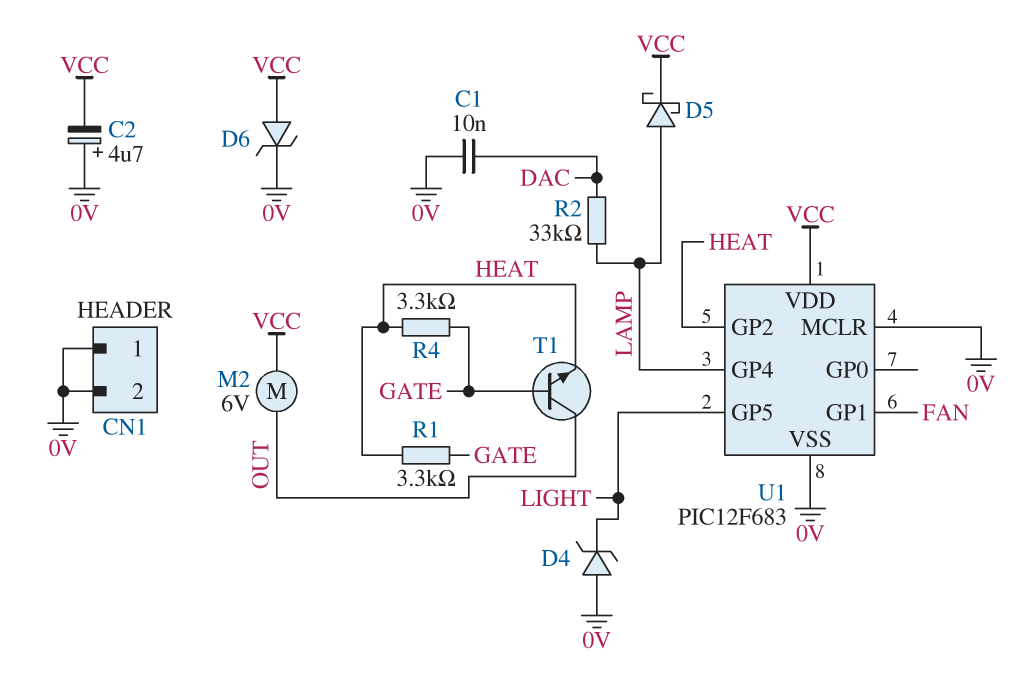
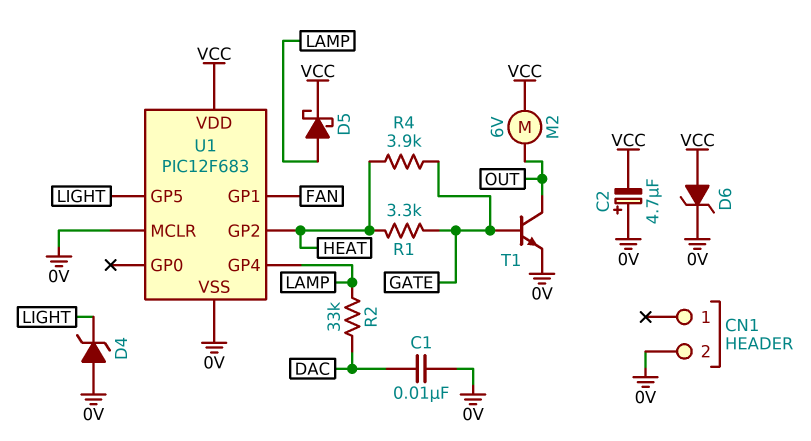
CN1 pin 1: 0V -> none
R4: 3.3k (GATE, HEAT) -> 3.9k (GATE, HEAT)
T1: NPN (B GATE, C OUT, E HEAT) -> NPN (B GATE, C OUT, E 0V)

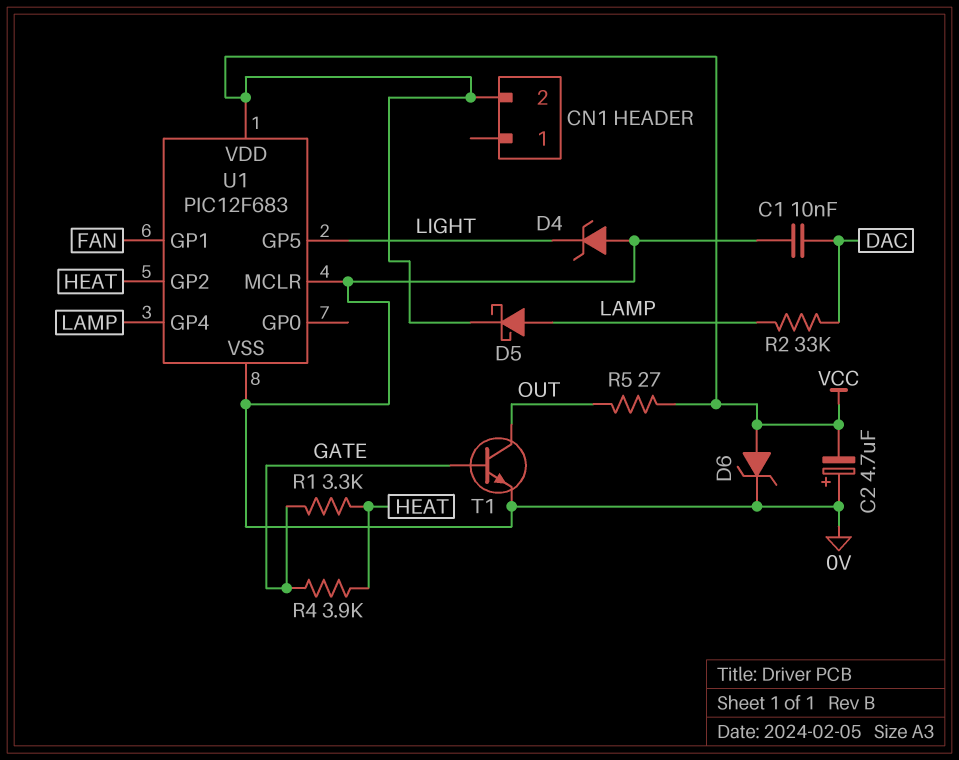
CN1 pin 2: 0V -> VCC
M2: motor 6V (OUT, VCC) -> none
R5: none -> 27 (OUT, VCC)

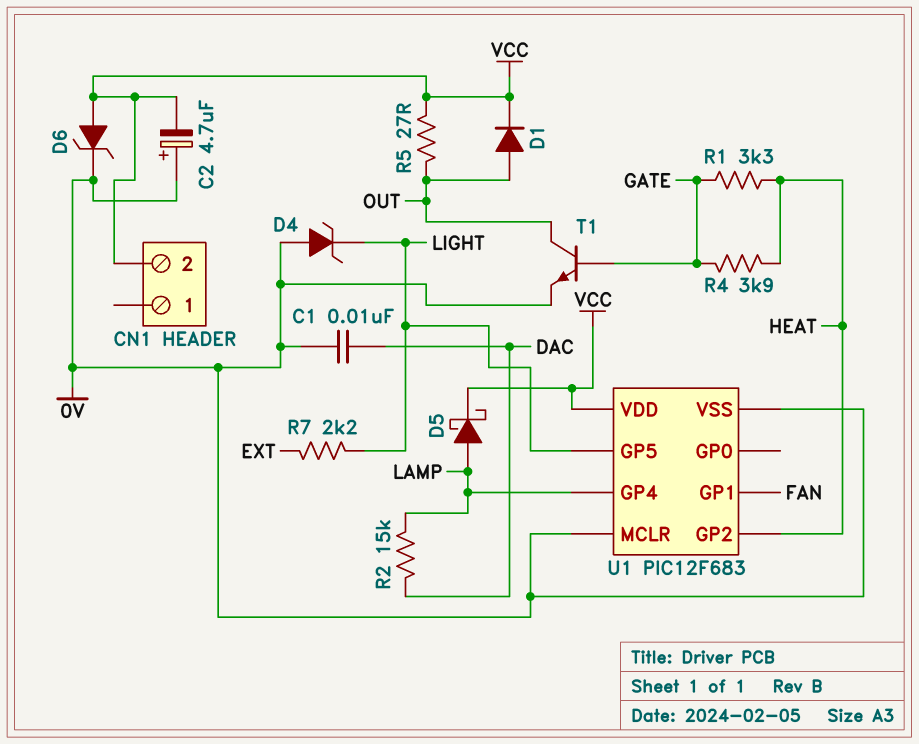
D1: none -> diode (A OUT, K VCC)
R2: 33k (DAC, LAMP) -> 15k (DAC, LAMP)
R7: none -> 2.2k (EXT, LIGHT)

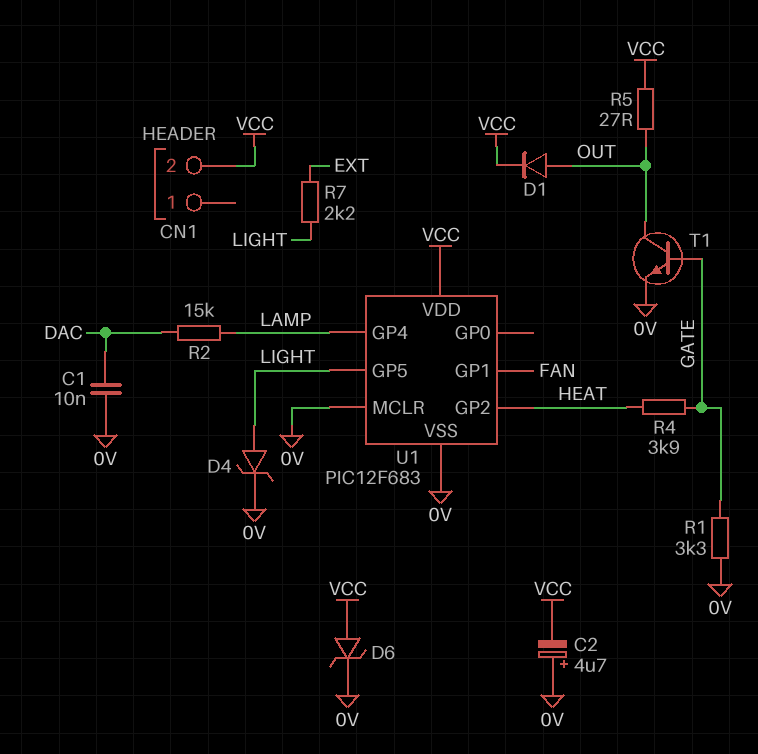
D4: zener (A 0V, K LIGHT) -> zener (A LIGHT, K 0V)
D5: schottky (A LAMP, K VCC) -> none
R1: 3.3k (GATE, HEAT) -> 3.3k (0V, GATE)

